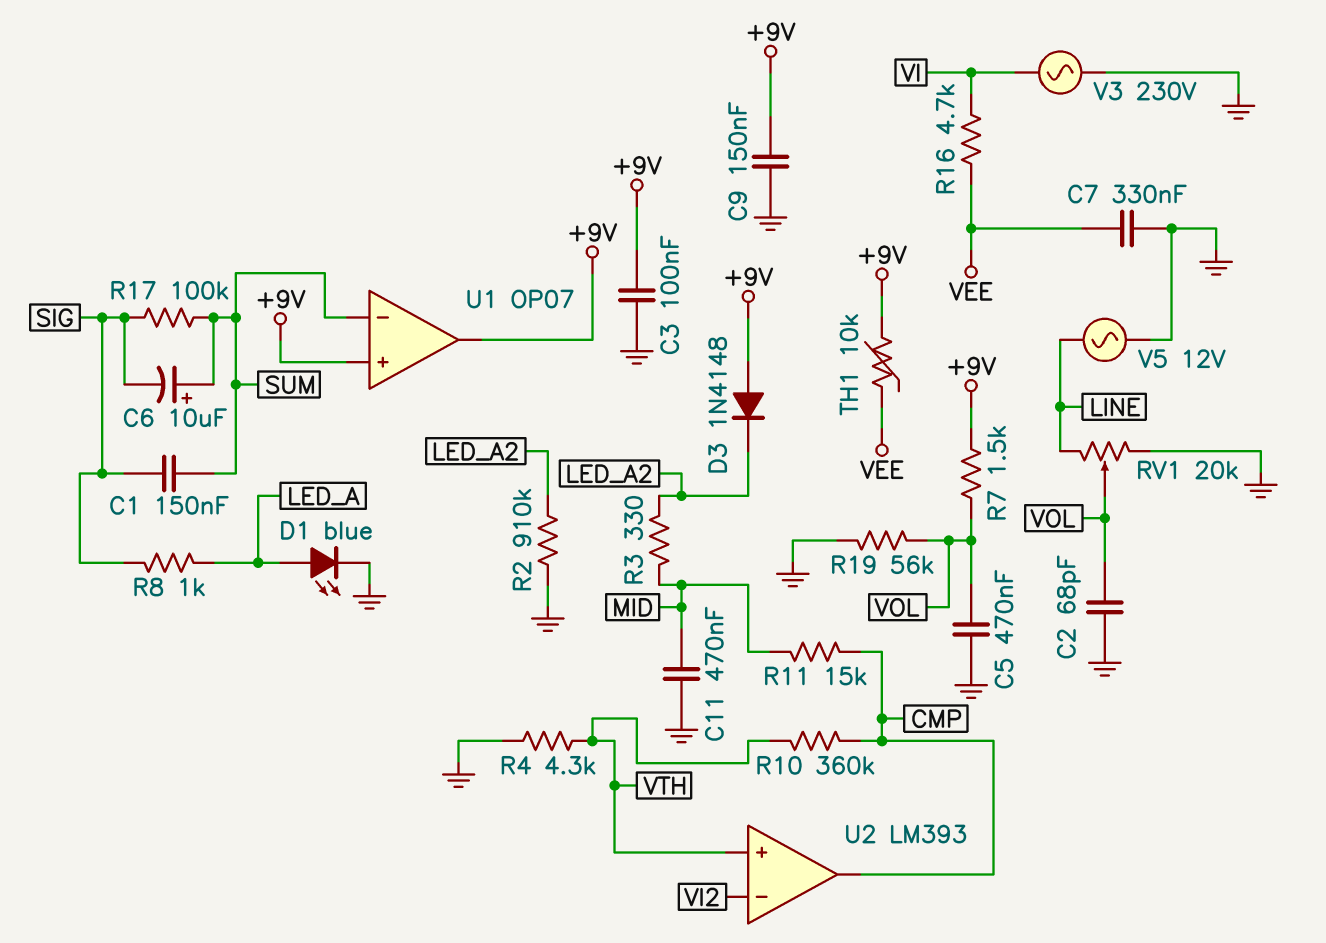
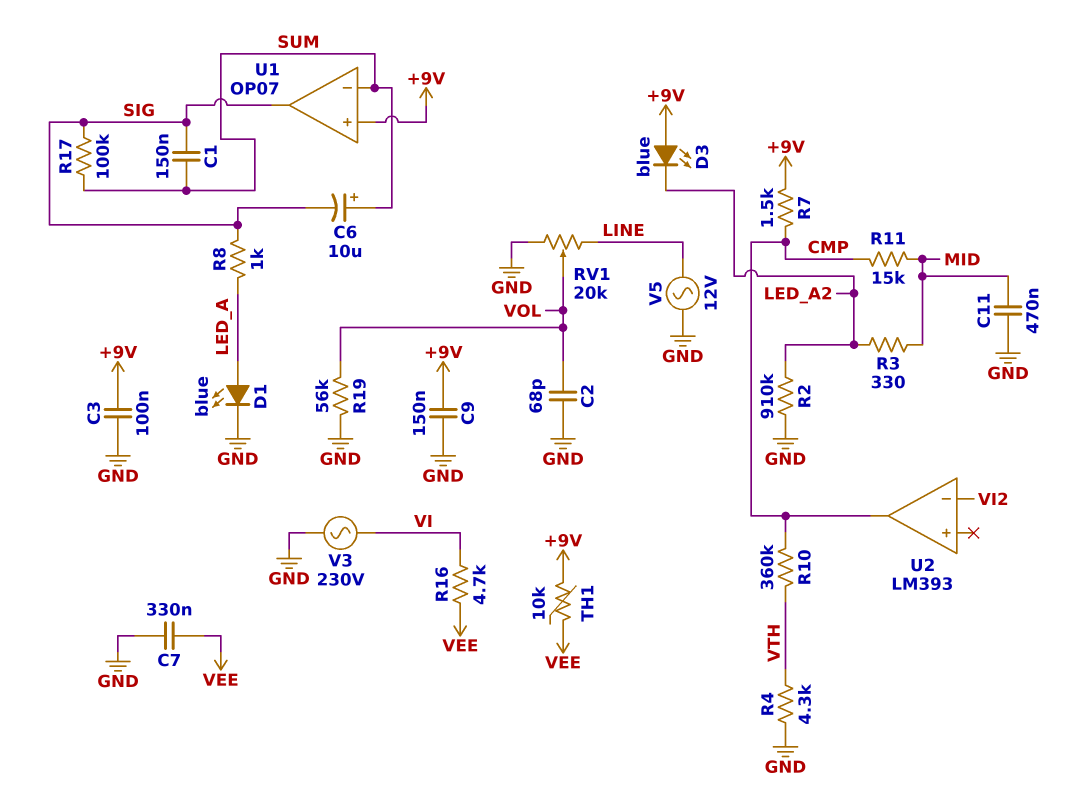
C5: 470nF (GND, VOL) -> none
D3: diode 1N4148 (A +9V, K LED_A2) -> LED blue (A +9V, K LED_A2)
R7: 1.5k (+9V, VOL) -> 1.5k (+9V, CMP)
U1 pin out: +9V -> SIG
U2 pin in+: VTH -> none

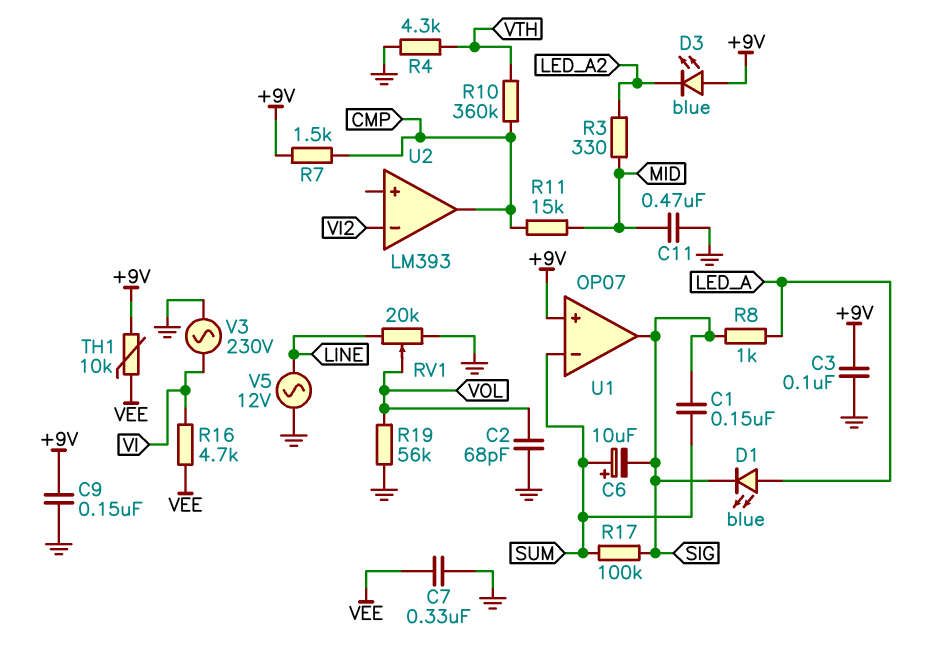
D1: LED blue (A LED_A, K GND) -> LED blue (A LED_A, K SIG)
R2: 910k (GND, LED_A2) -> none

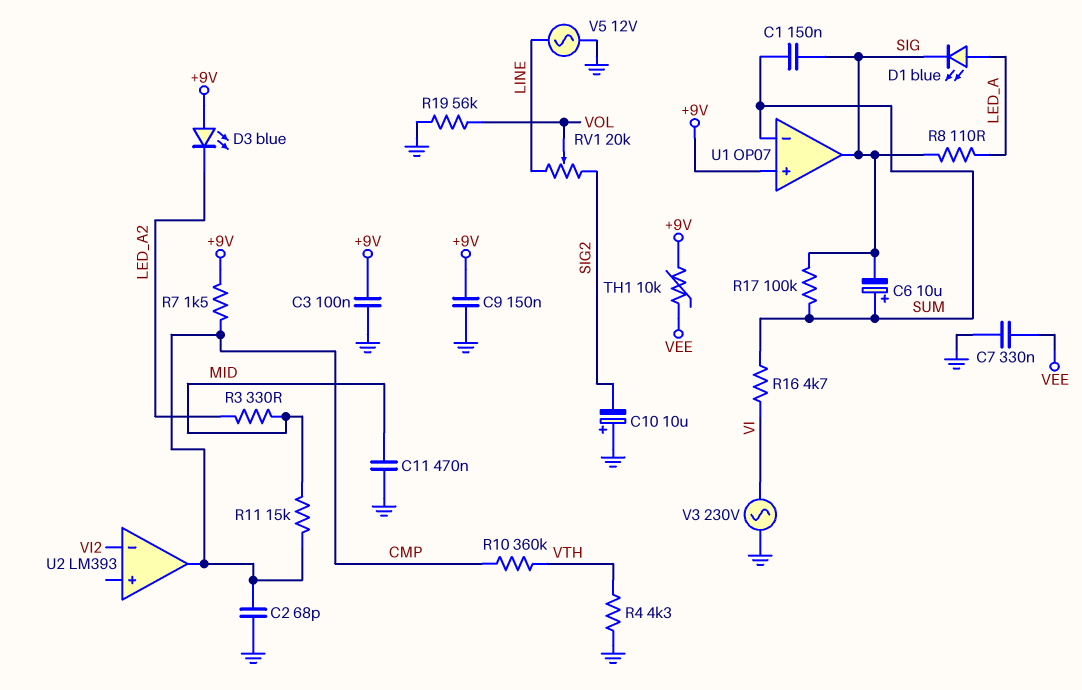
C2: 68pF (GND, VOL) -> 68pF (CMP, GND)
C10: none -> 10uF (plus GND, minus SIG2)
R8: 1k (LED_A, SIG) -> 110 (LED_A, SIG)
R16: 4.7k (VEE, VI) -> 4.7k (SUM, VI)
RV1: 20k (GND, LINE, wiper VOL) -> 20k (LINE, SIG2, wiper VOL)

